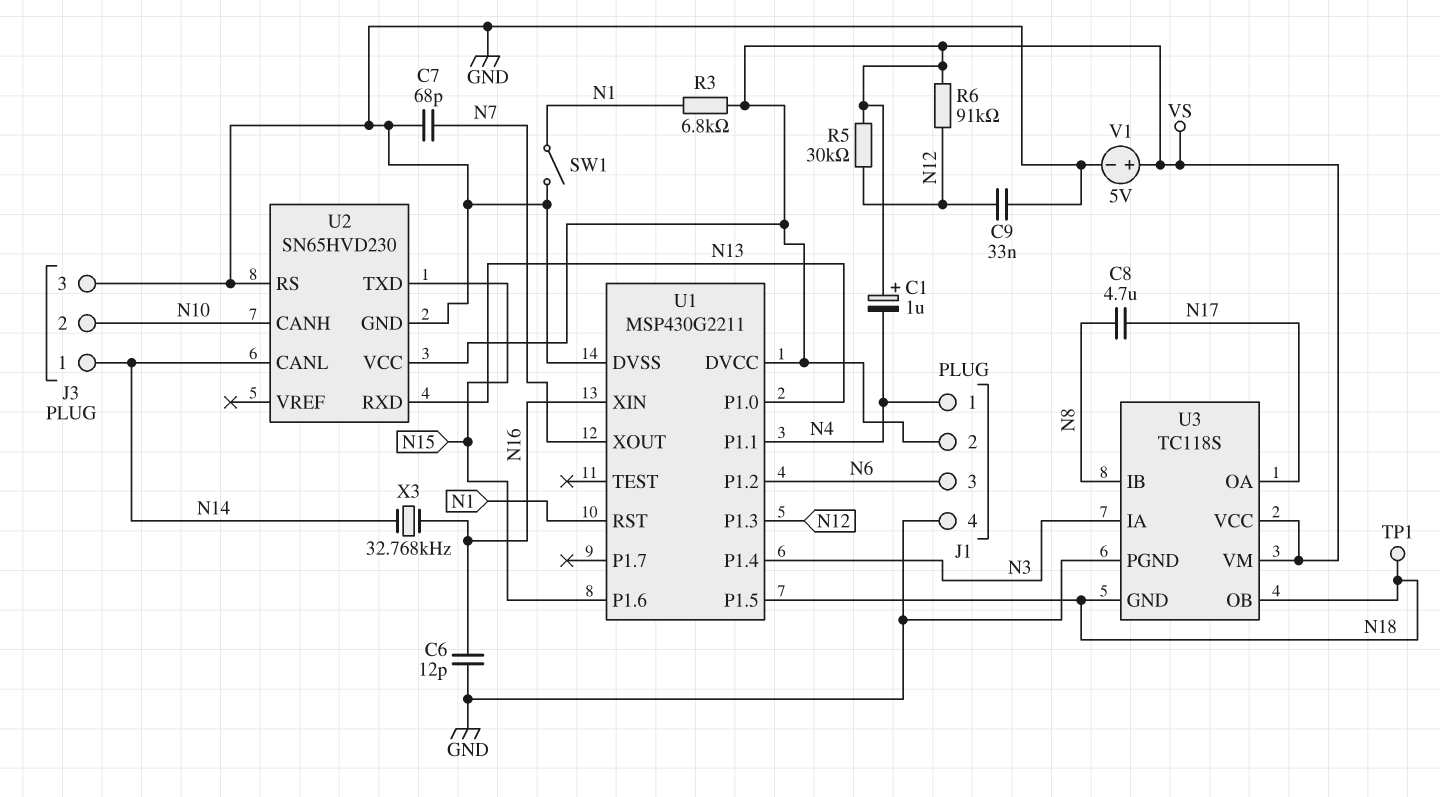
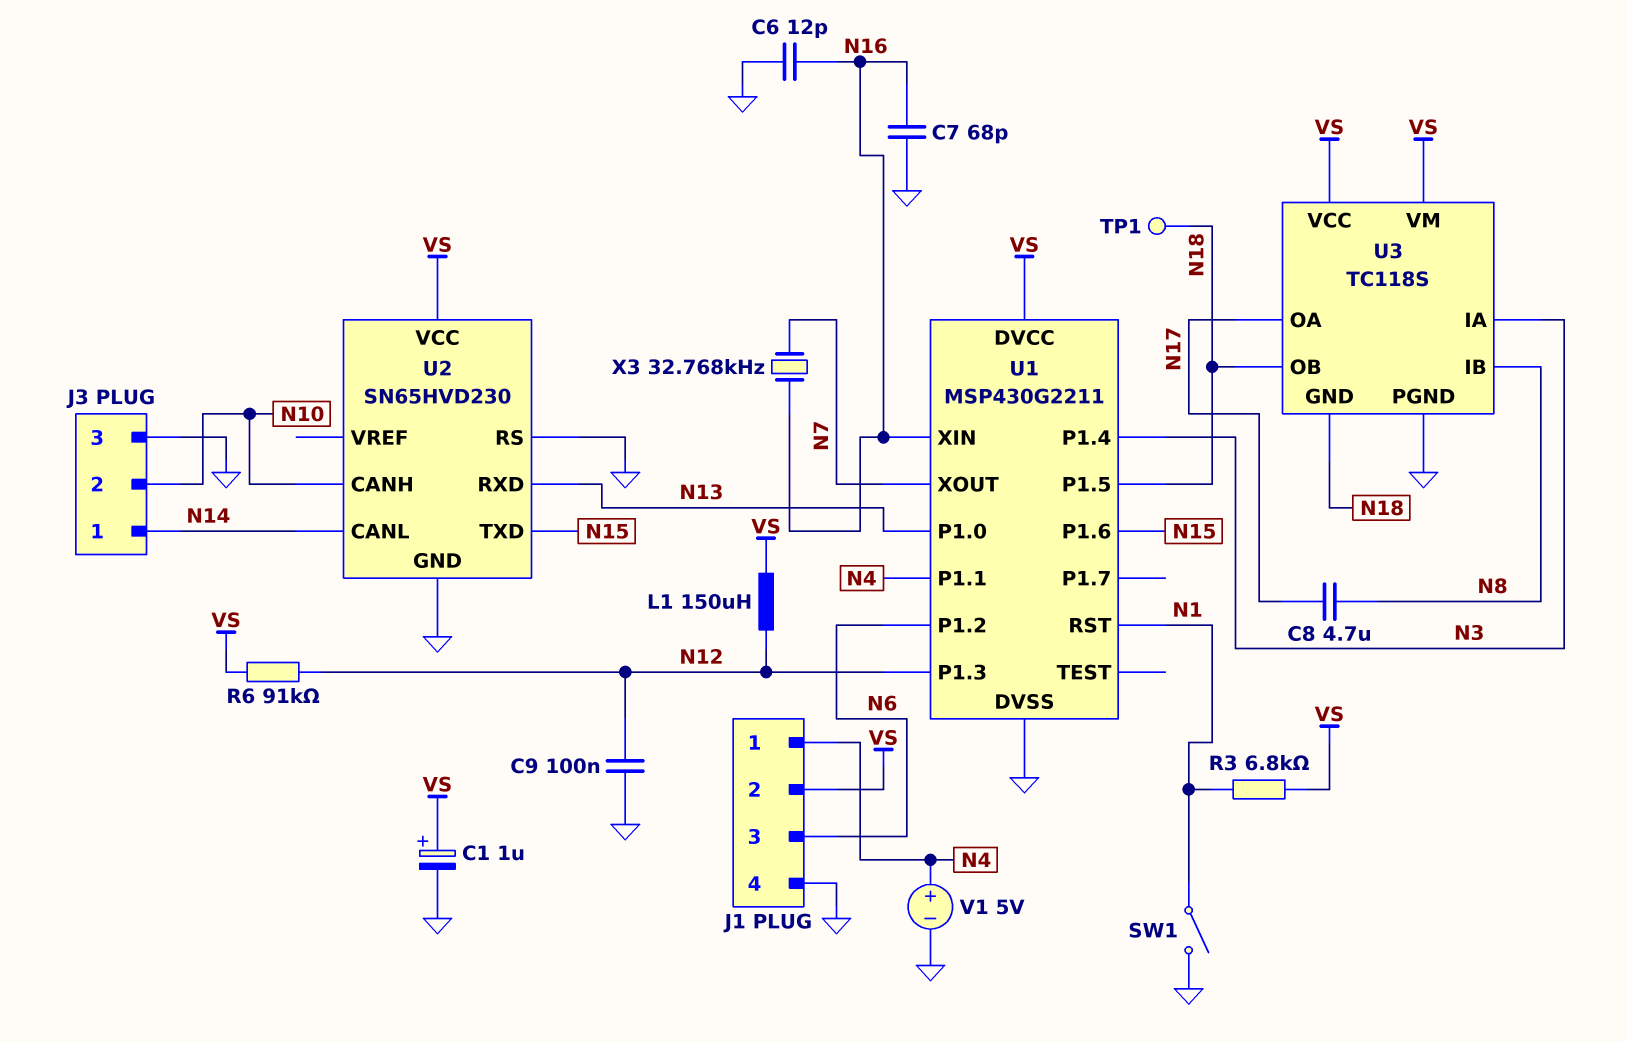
C1: 1uF (plus VS, minus N4) -> 1uF (plus VS, minus GND)
C7: 68pF (GND, N7) -> 68pF (GND, N16)
C9: 33nF (GND, N12) -> 100nF (GND, N12)
L1: none -> 150uH (N12, VS)
R5: 30k (N12, VS) -> none
V1: 5V (plus VS, minus GND) -> 5V (plus N4, minus GND)
X3: 32.768kHz (N14, N16) -> 32.768kHz (N7, N16)

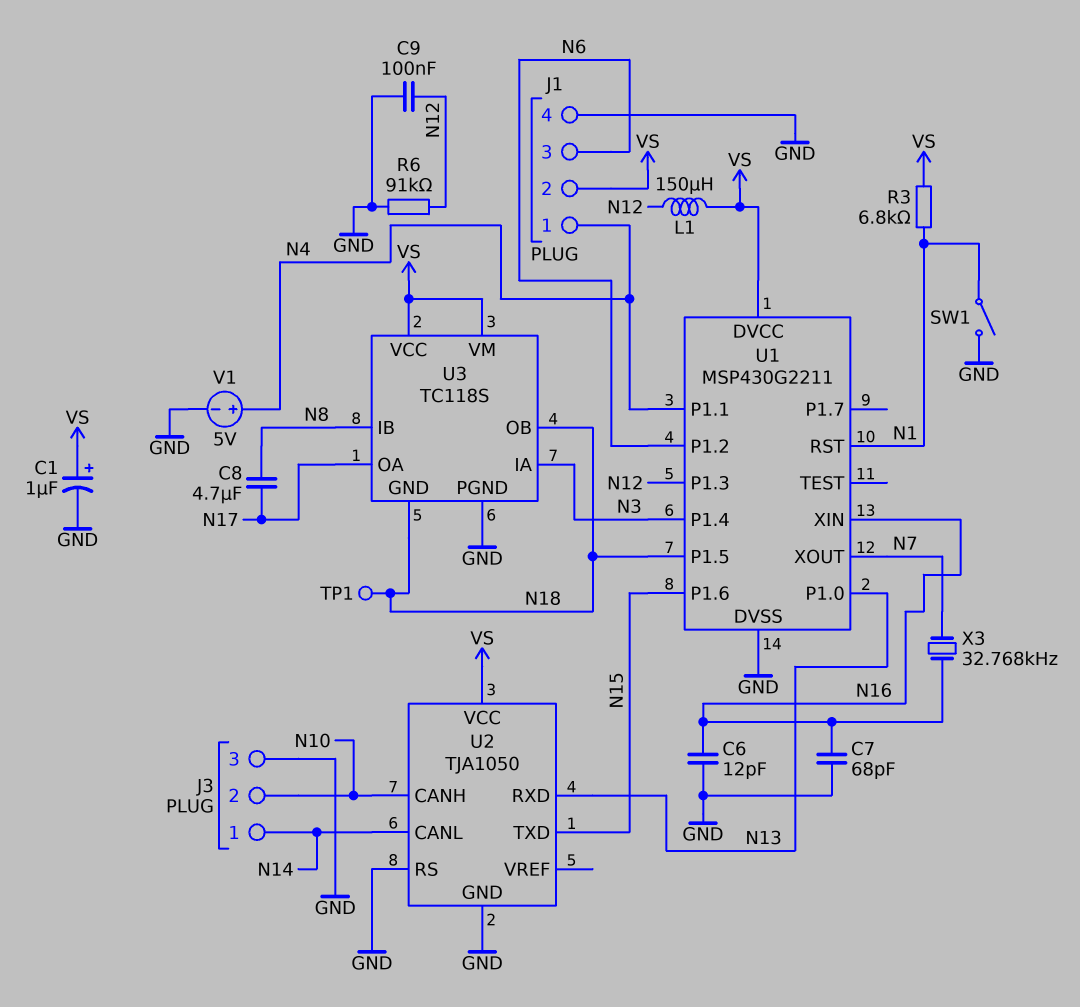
R6: 91k (N12, VS) -> 91k (GND, N12)
U2: SN65HVD230 -> TJA1050

